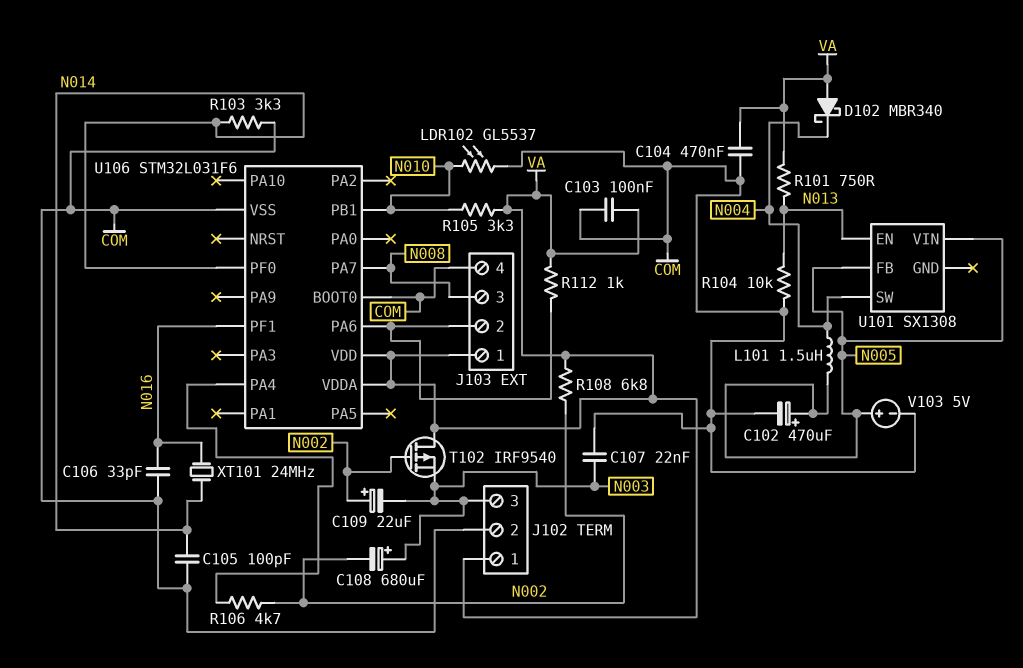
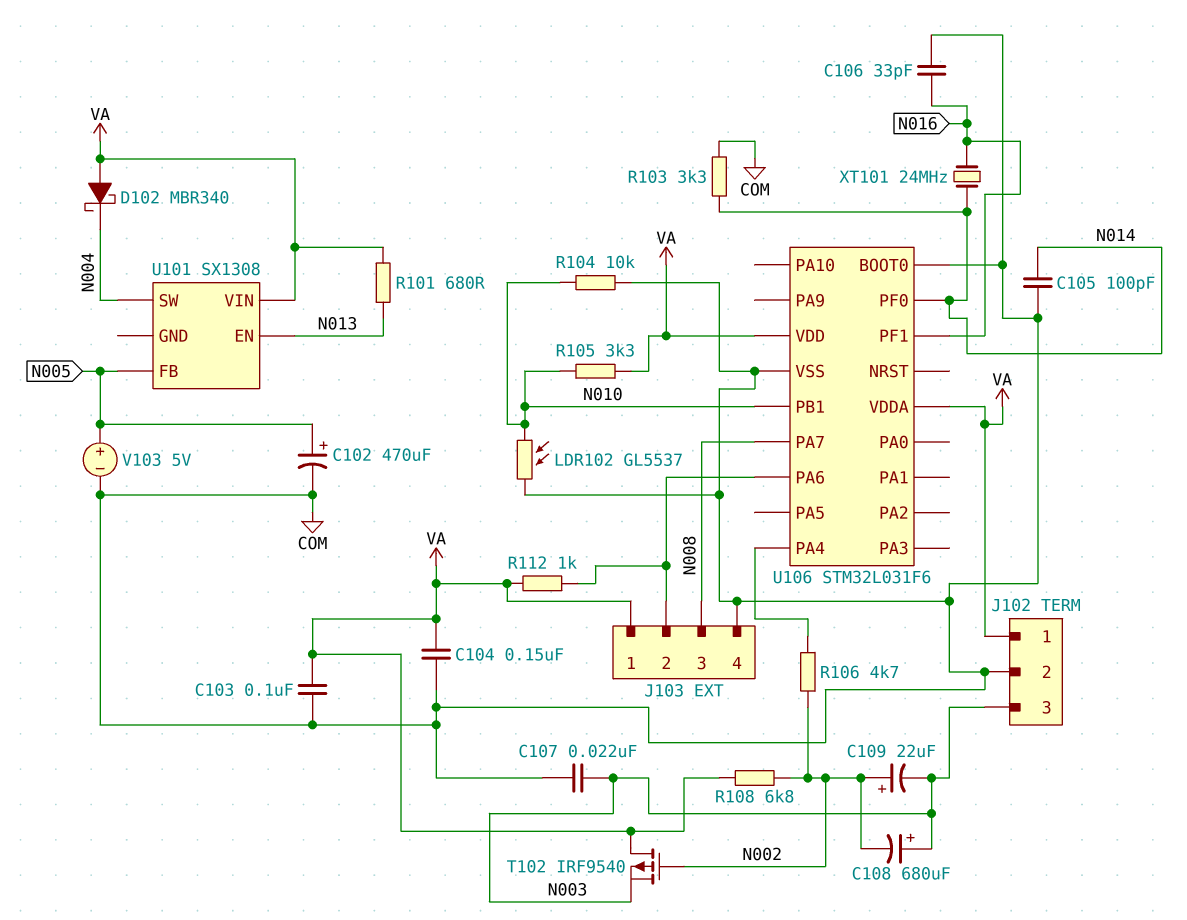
C104: 470nF (COM, VA) -> 150nF (COM, VA)
L101: 1.5uH (N004, N005) -> none
R101: 750 (N013, VA) -> 680 (N013, VA)
R104: 10k (COM, N013) -> 10k (COM, N010)
U101 pin VIN: N005 -> VA

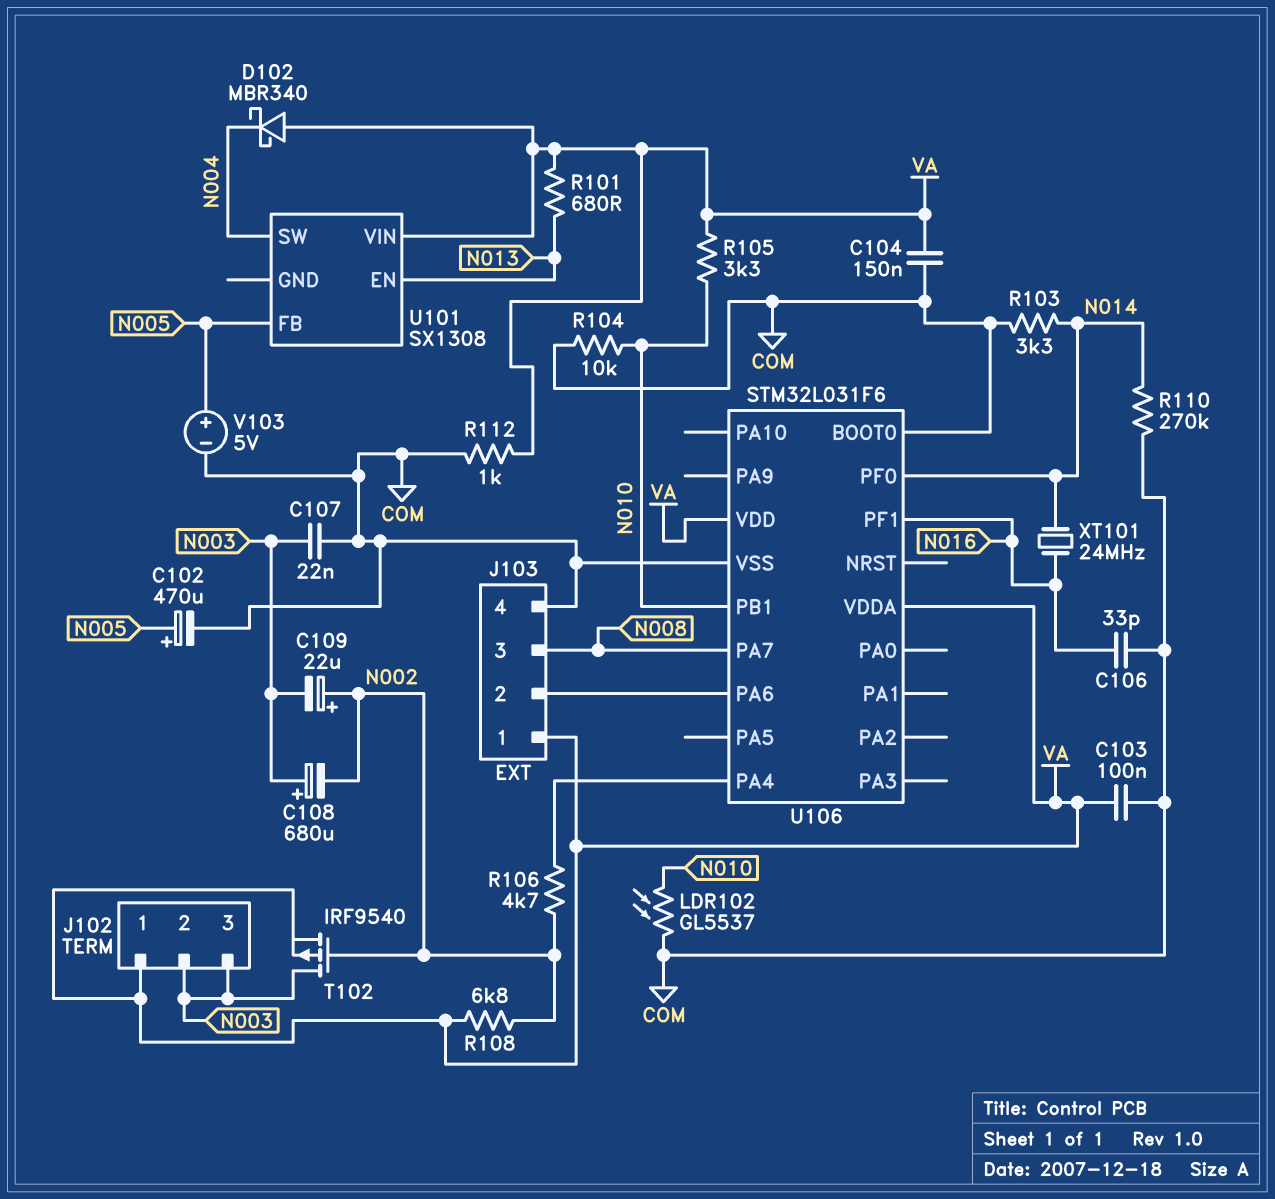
C105: 100pF (COM, N014) -> none
J102 pin 2: COM -> N003
R110: none -> 270k (COM, N014)
R112: 1k (J103/2, VA) -> 1k (COM, VA)
T102: PMOS IRF9540 (G N002, D VA, S N003) -> PMOS IRF9540 (G N002, D N003, S VA)

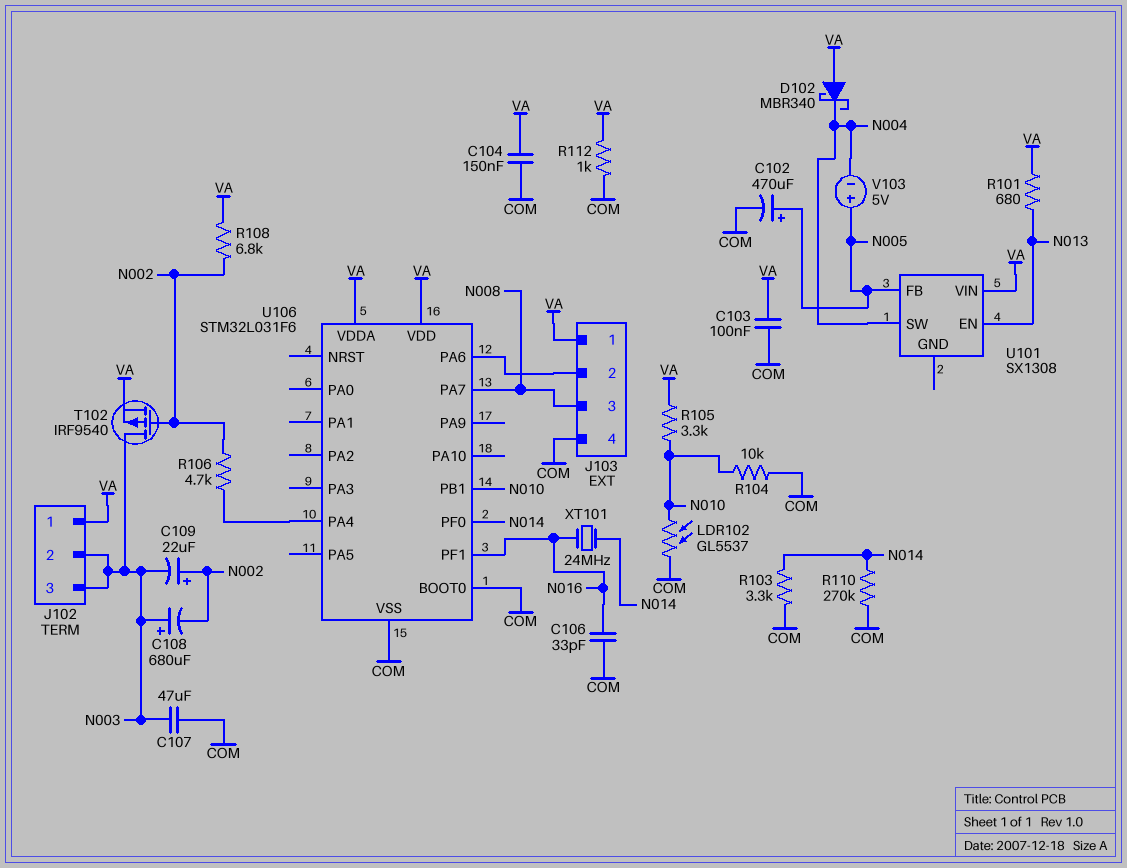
C107: 22nF (COM, N003) -> 47uF (COM, N003)
V103: 5V (plus N005, minus COM) -> 5V (plus N005, minus N004)

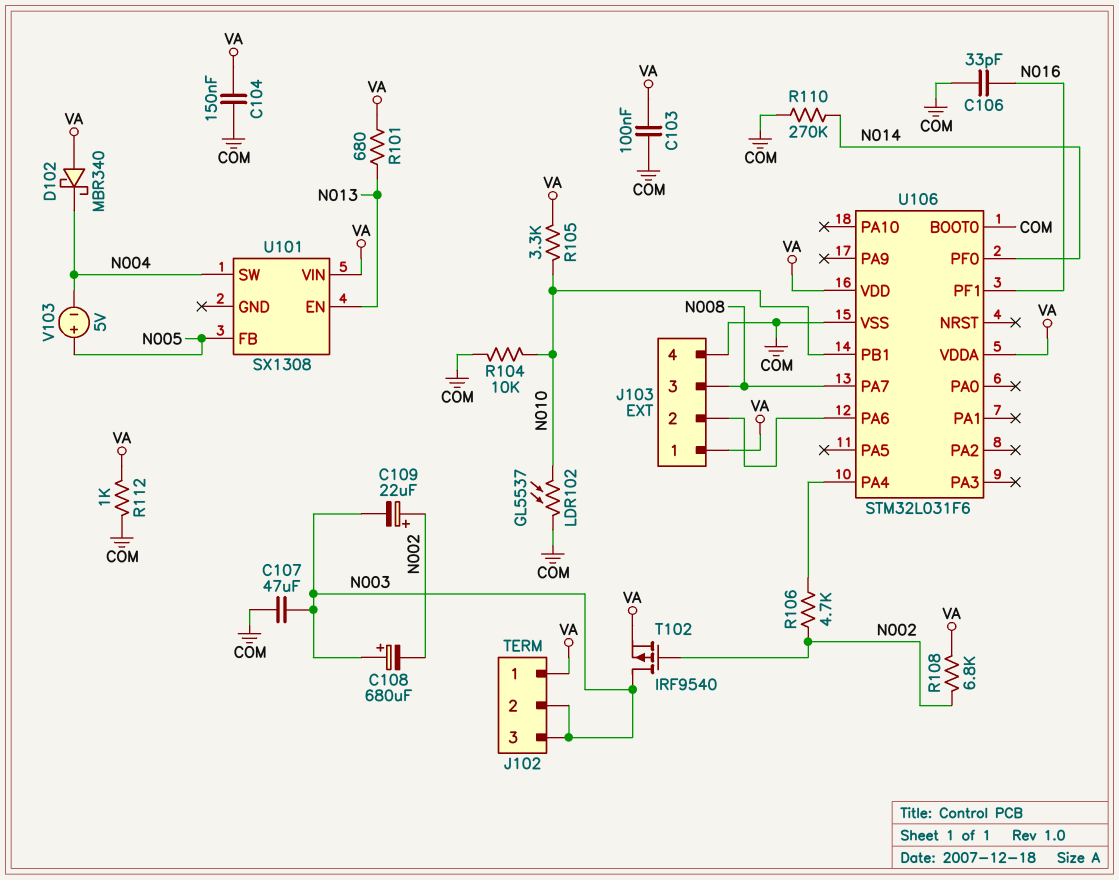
C102: 470uF (plus N005, minus COM) -> none
R103: 3.3k (COM, N014) -> none
XT101: 24MHz (N014, N016) -> none

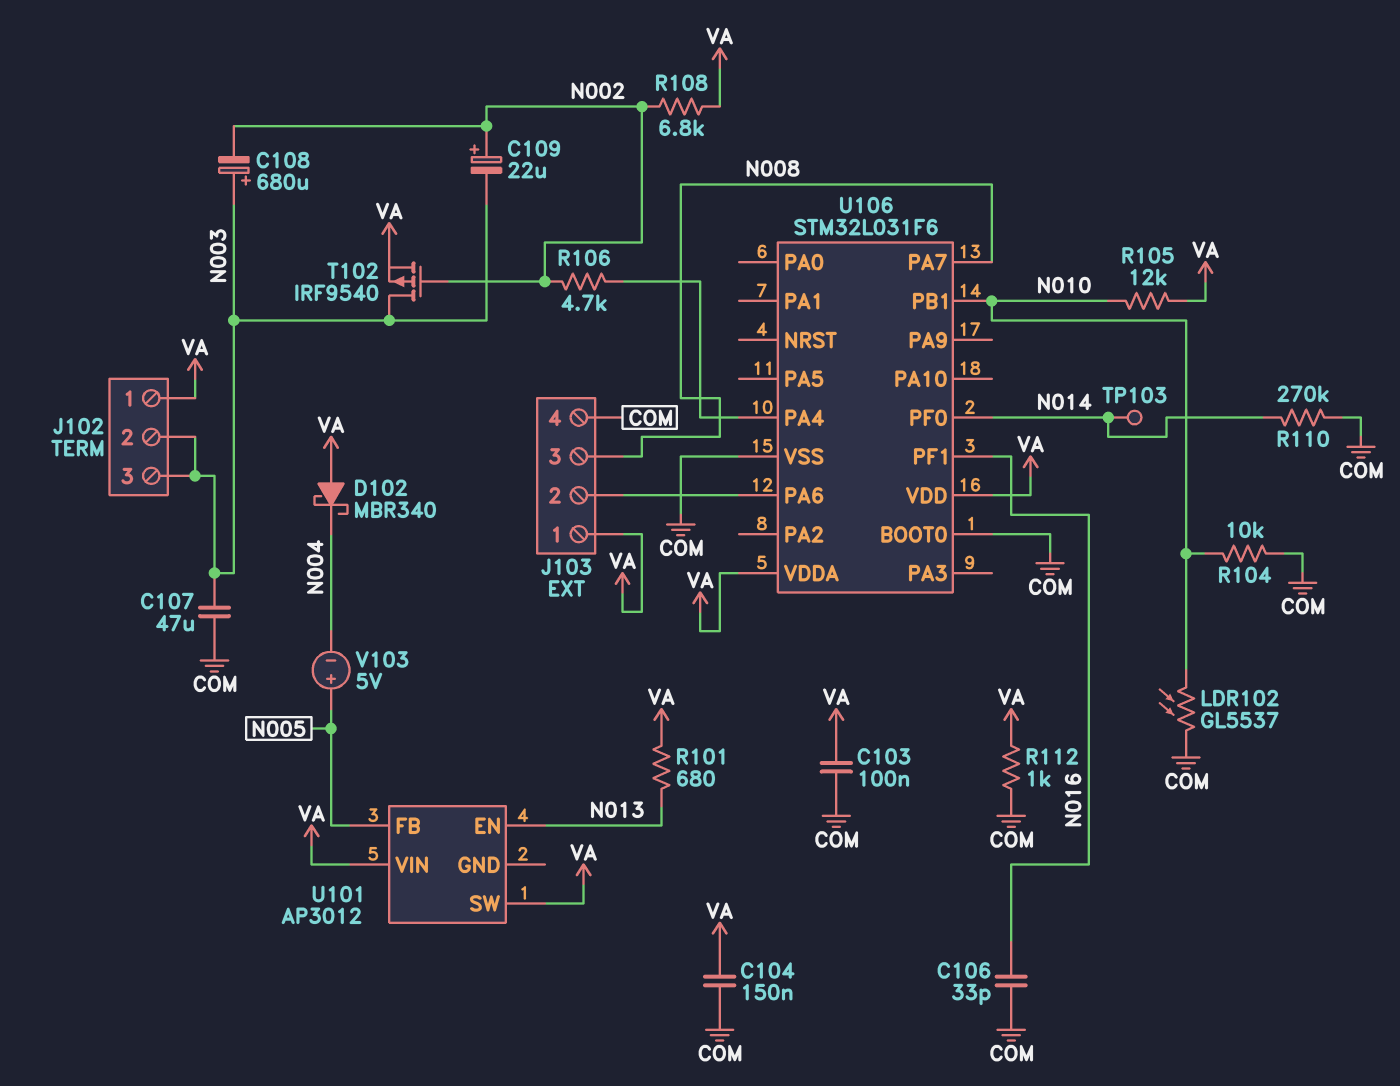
R105: 3.3k (N010, VA) -> 12k (N010, VA)
TP103: none -> test point (N014)
U101: SX1308 -> AP3012
U101 pin SW: N004 -> VA

